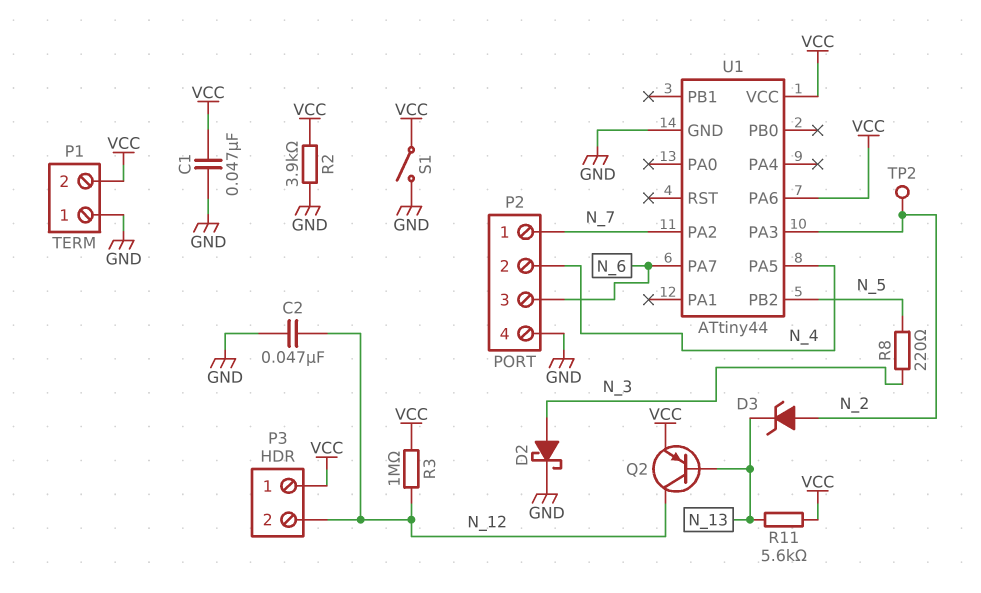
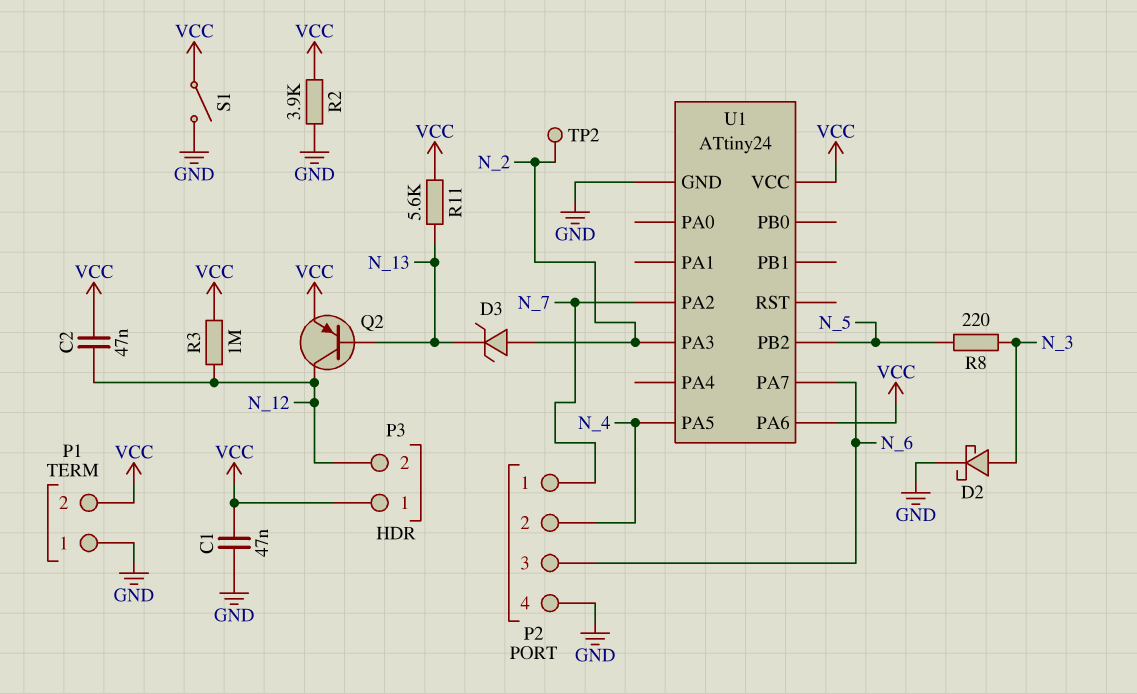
C2: 47nF (GND, N_12) -> 47nF (N_12, VCC)
U1: ATtiny44 -> ATtiny24

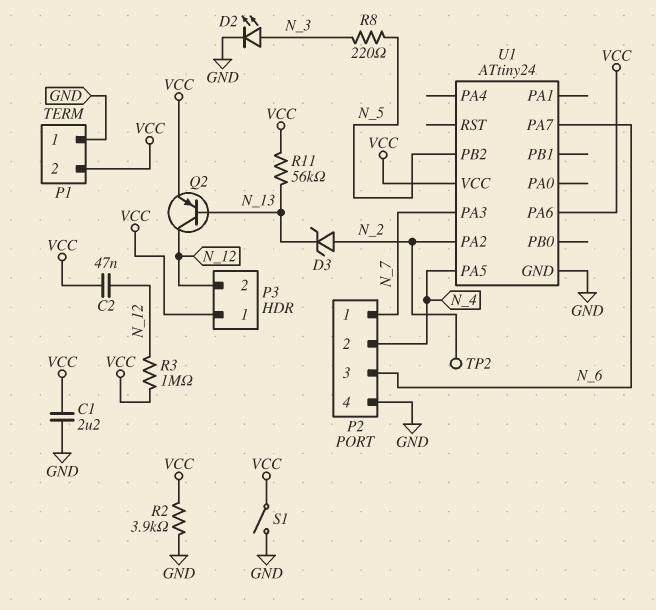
C1: 47nF (GND, VCC) -> 2.2uF (GND, VCC)
D2: schottky (A N_3, K GND) -> LED (A N_3, K GND)
R11: 5.6k (N_13, VCC) -> 56k (N_13, VCC)
U1 pin PA2: N_7 -> N_2
U1 pin PA3: N_2 -> N_7

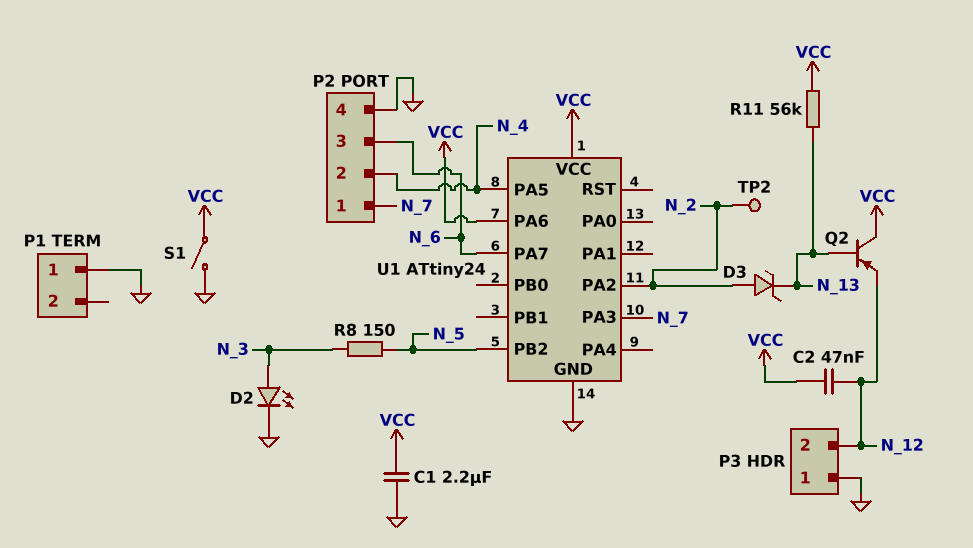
P1 pin 2: VCC -> none
P3 pin 1: VCC -> GND
Q2: PNP (B N_13, C N_12, E VCC) -> PNP (B N_13, C VCC, E N_12)
R2: 3.9k (GND, VCC) -> none
R3: 1M (N_12, VCC) -> none
R8: 220 (N_3, N_5) -> 150 (N_3, N_5)

